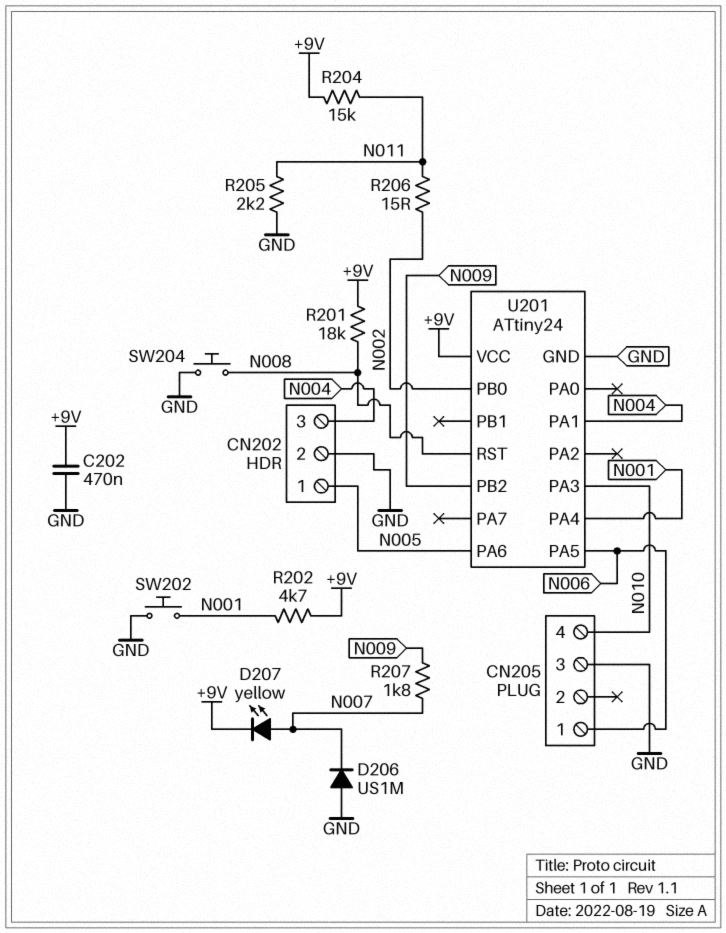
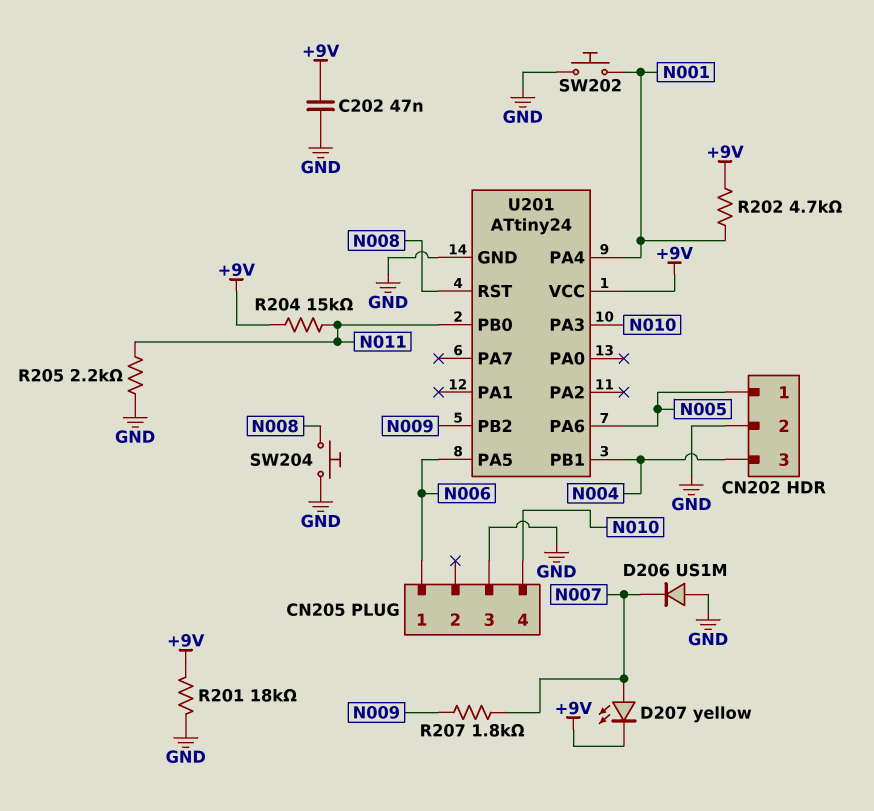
C202: 470nF (+9V, GND) -> 47nF (+9V, GND)
R201: 18k (+9V, N008) -> 18k (+9V, GND)
R206: 15 (N002, N011) -> none
U201 pin PA1: N004 -> none
U201 pin PB0: N002 -> N011
U201 pin PB1: none -> N004

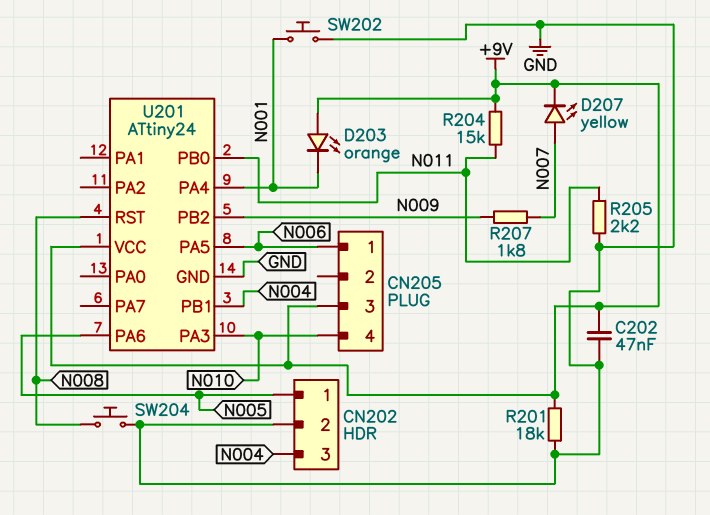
CN205 pin 3: GND -> +9V
D203: none -> LED orange (A +9V, K N001)
D206: diode US1M (A GND, K N007) -> none
R202: 4.7k (+9V, N001) -> none

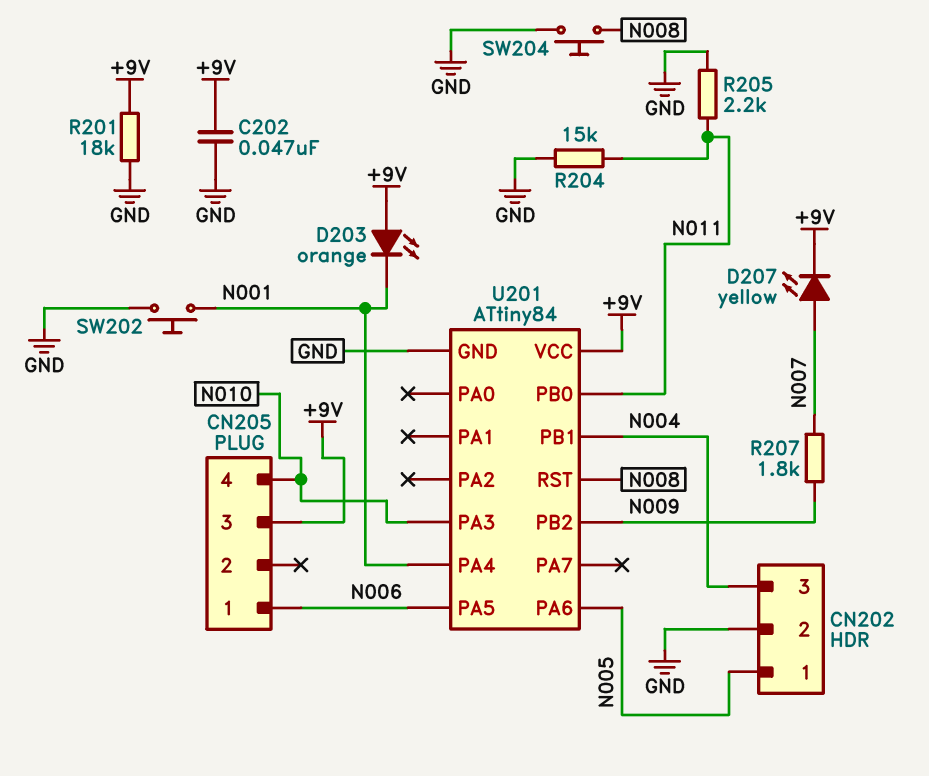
R204: 15k (+9V, N011) -> 15k (GND, N011)
U201: ATtiny24 -> ATtiny84

